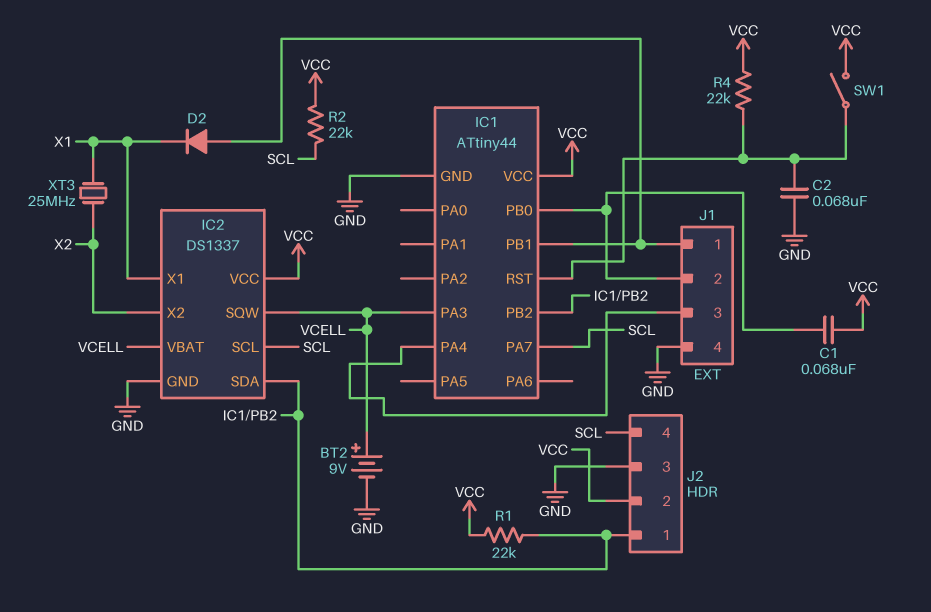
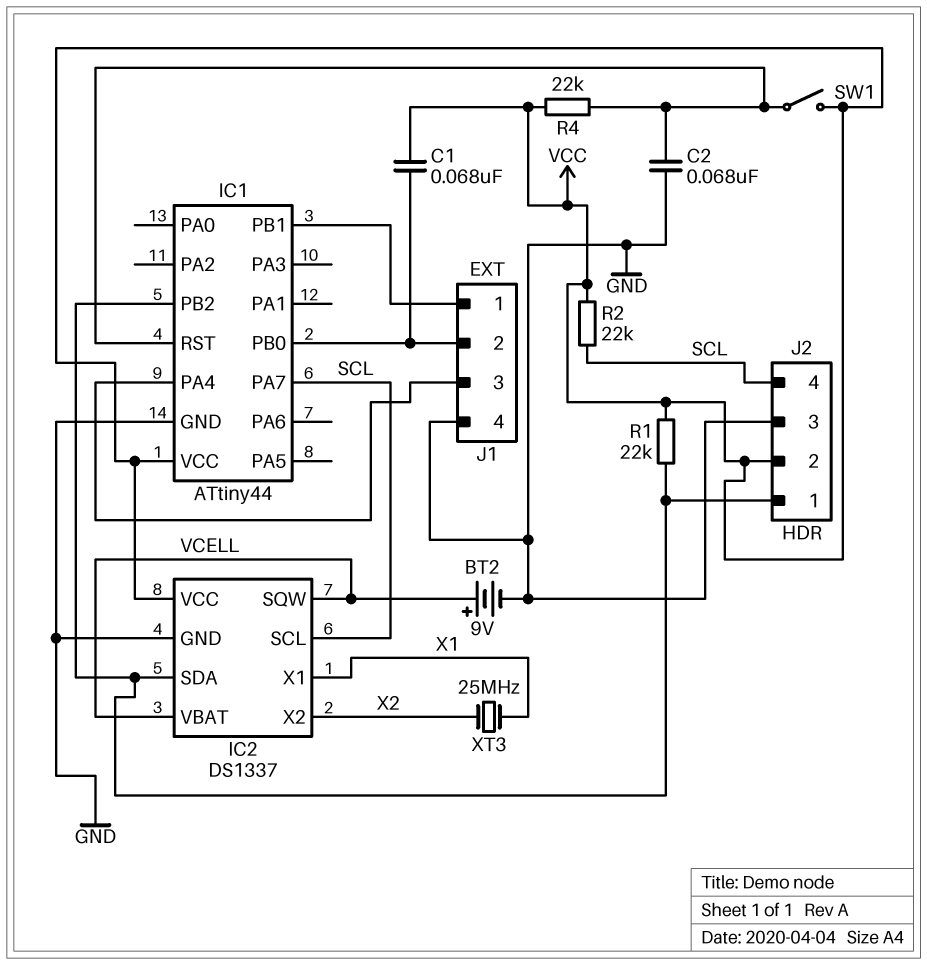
D2: diode (A IC1/PB1, K X1) -> none
IC1 pin PA3: VCELL -> none

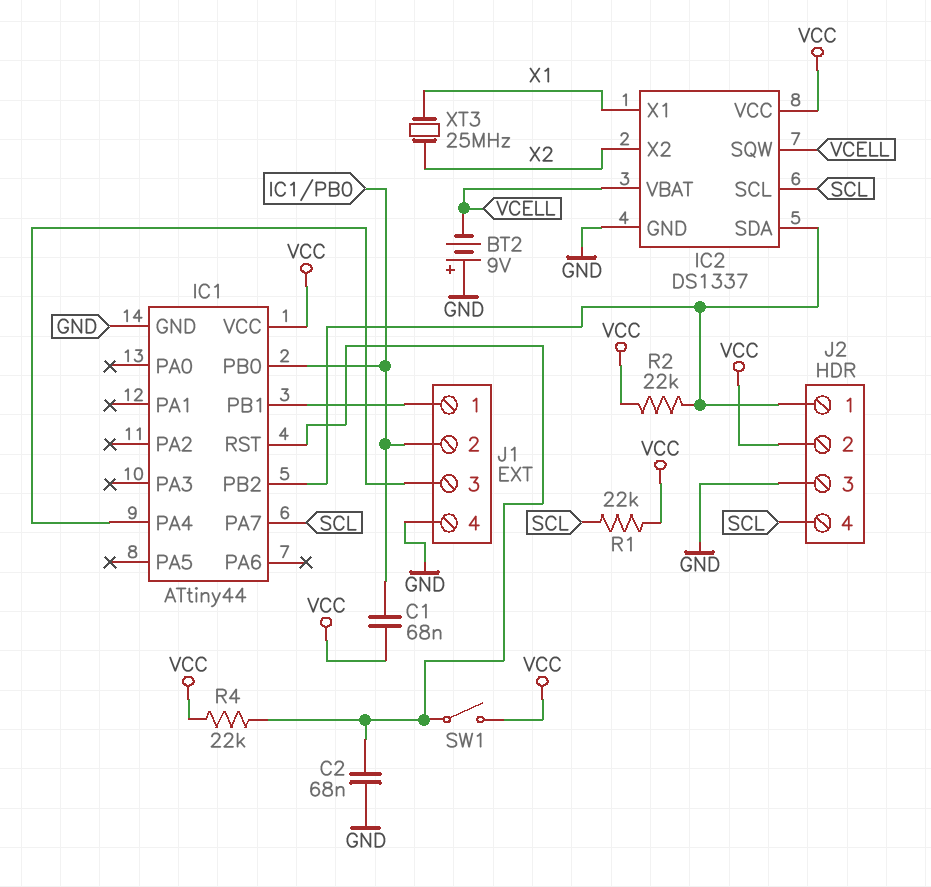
BT2: 9V (plus VCELL, minus GND) -> 9V (plus GND, minus VCELL)
R1: 22k (IC1/PB2, VCC) -> 22k (SCL, VCC)
R2: 22k (SCL, VCC) -> 22k (IC1/PB2, VCC)

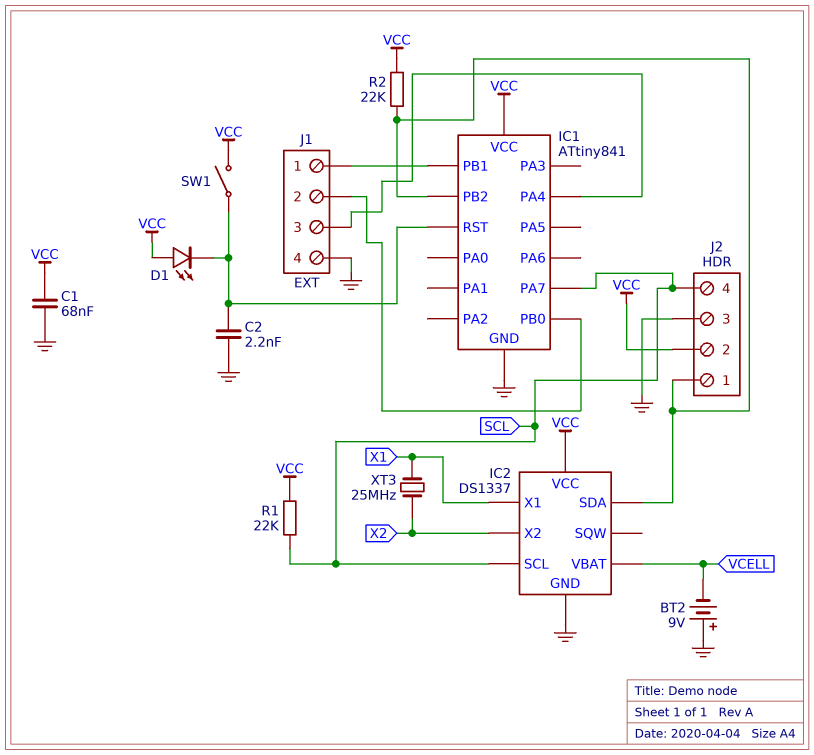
C1: 68nF (IC1/PB0, VCC) -> 68nF (GND, VCC)
C2: 68nF (GND, IC1/RST) -> 2.2nF (GND, IC1/RST)
D1: none -> LED (A VCC, K IC1/RST)
IC1: ATtiny44 -> ATtiny841
IC2 pin SQW: VCELL -> none
R4: 22k (IC1/RST, VCC) -> none

